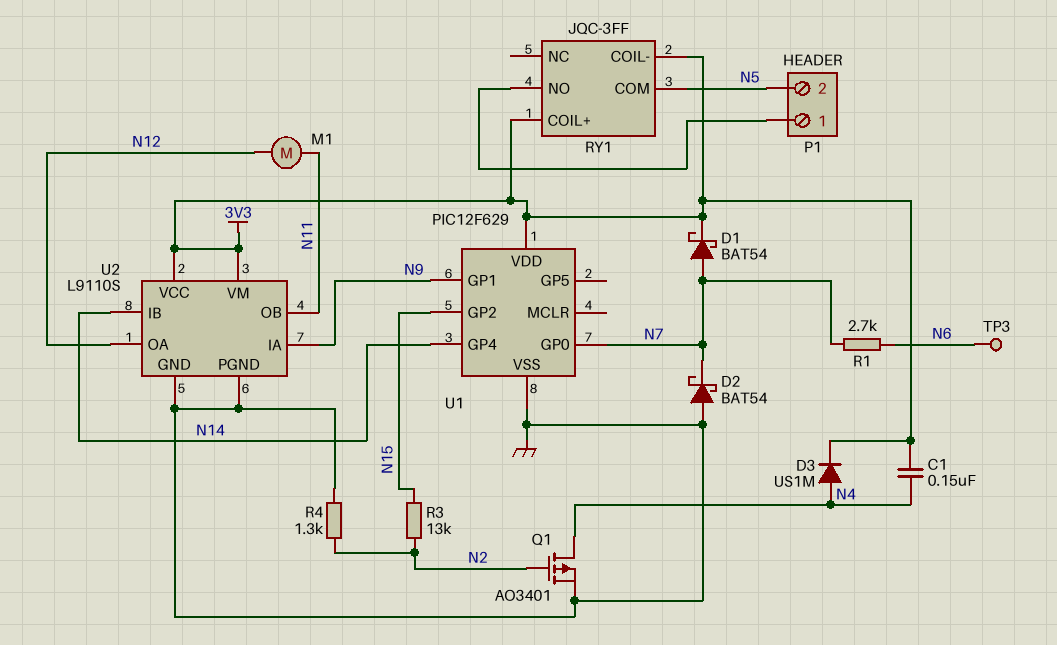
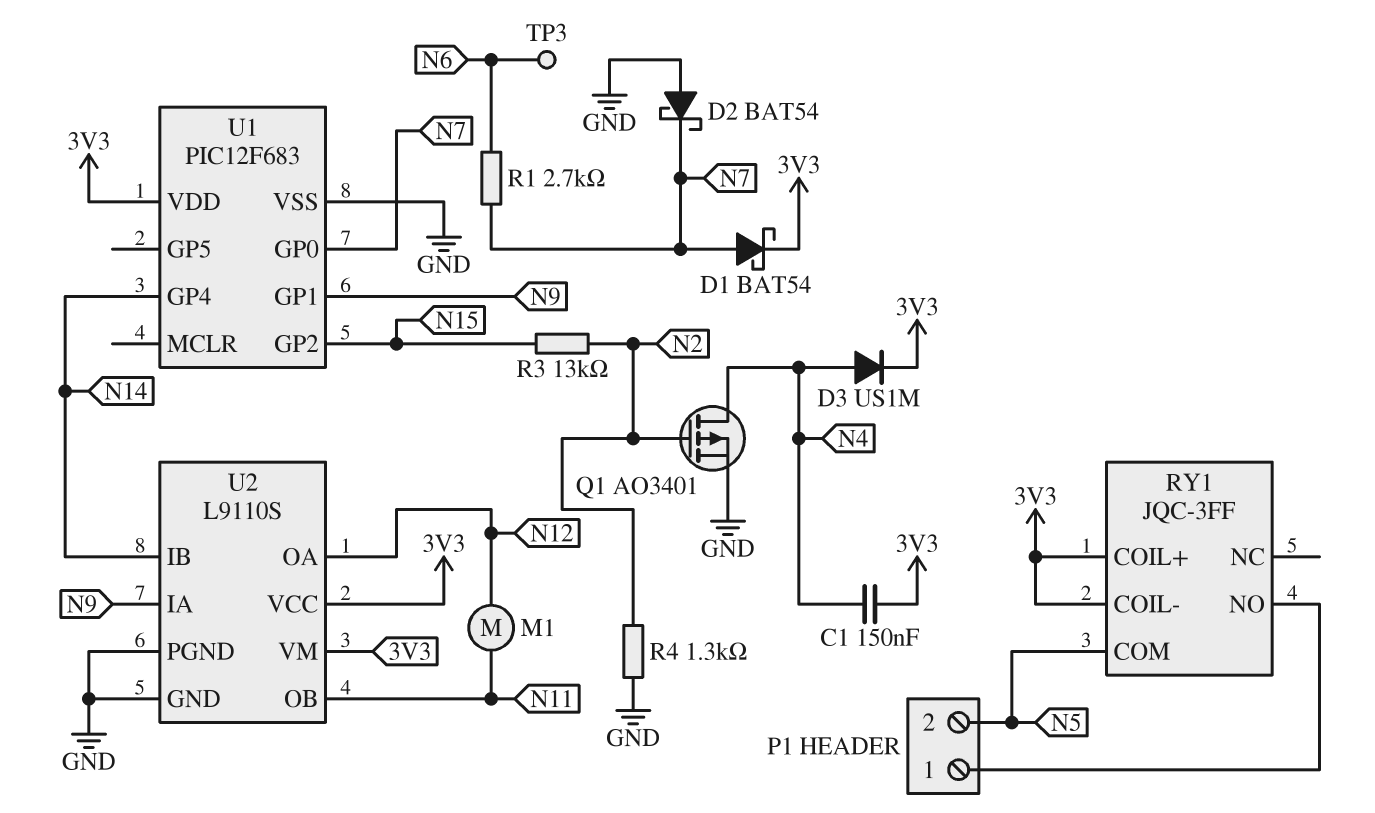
U1: PIC12F629 -> PIC12F683

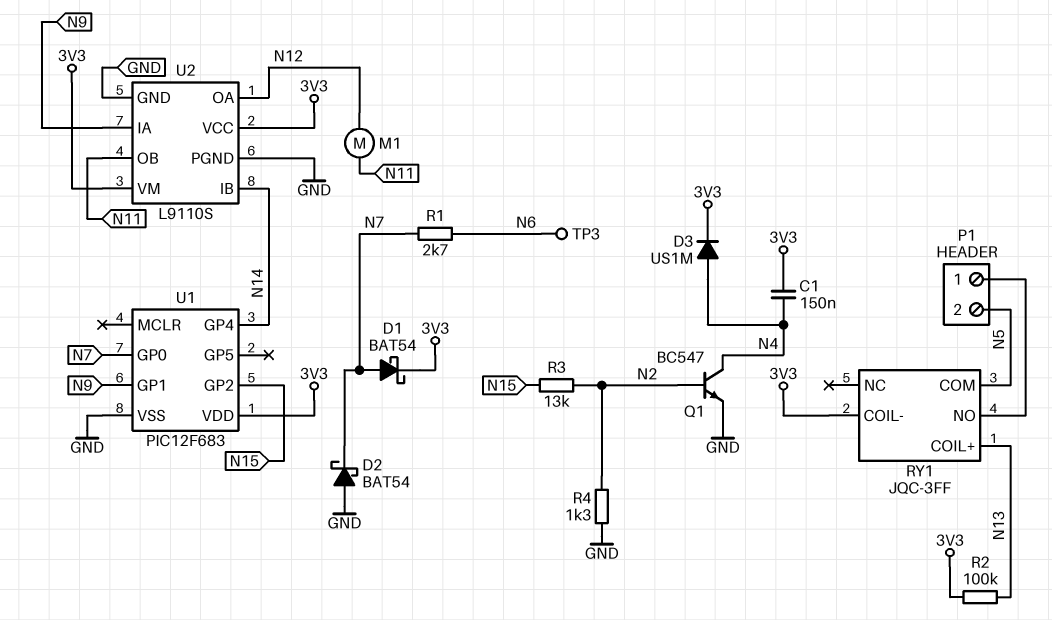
Q1: PMOS AO3401 (G N2, D N4, S GND) -> NPN BC547 (B N2, C N4, E GND)
R2: none -> 100k (3V3, N13)
RY1 pin COIL+: 3V3 -> N13

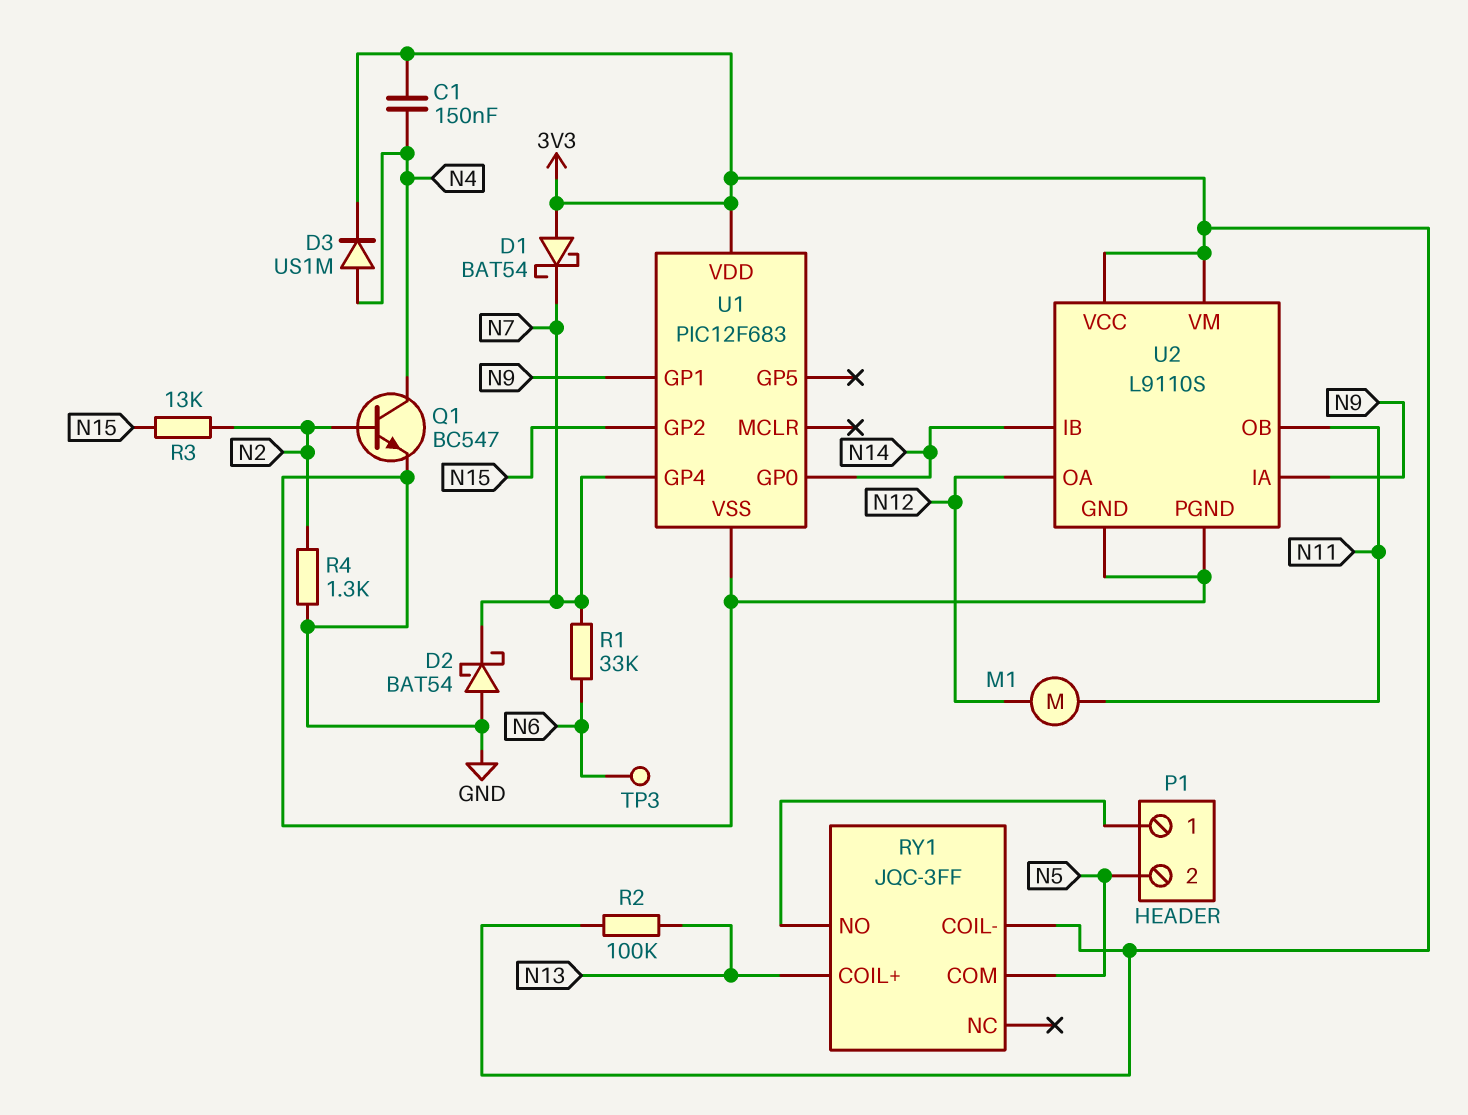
D1: schottky BAT54 (A N7, K 3V3) -> schottky BAT54 (A 3V3, K N7)
R1: 2.7k (N6, N7) -> 33k (N6, N7)
U1 pin GP0: N7 -> N14
U1 pin GP4: N14 -> N7

